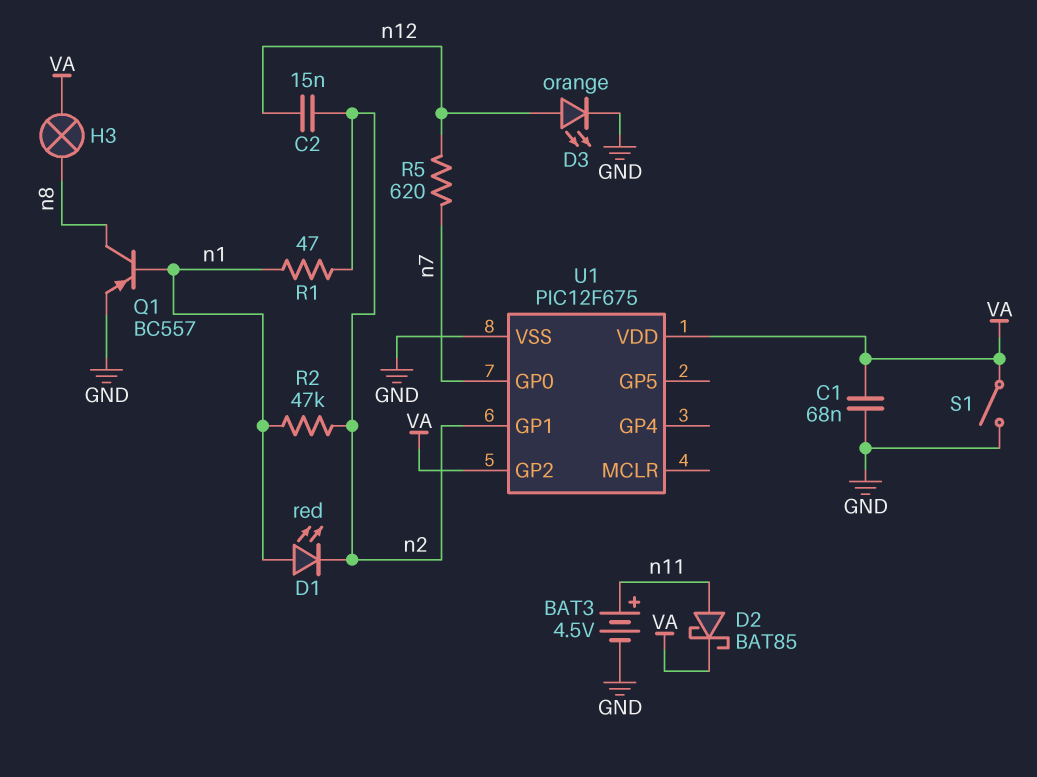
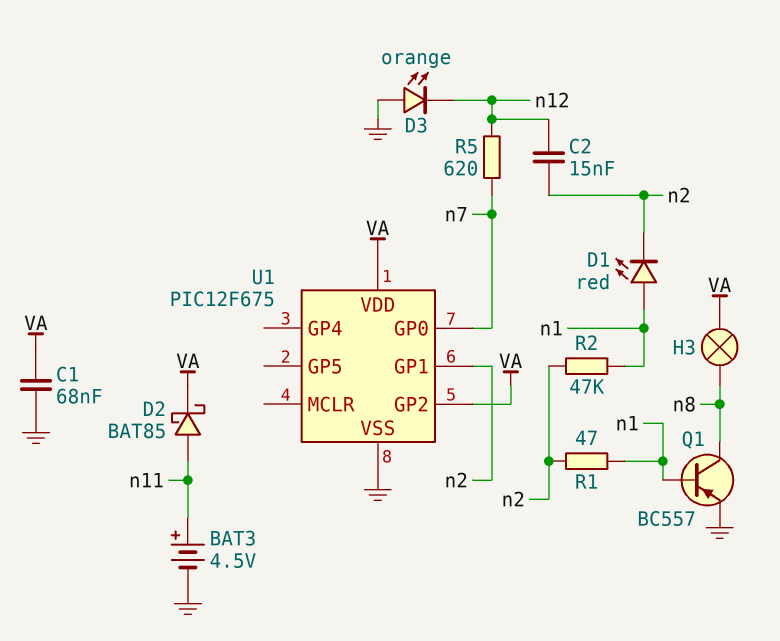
D3: LED orange (A n12, K GND) -> LED orange (A GND, K n12)
S1: switch (GND, VA) -> none

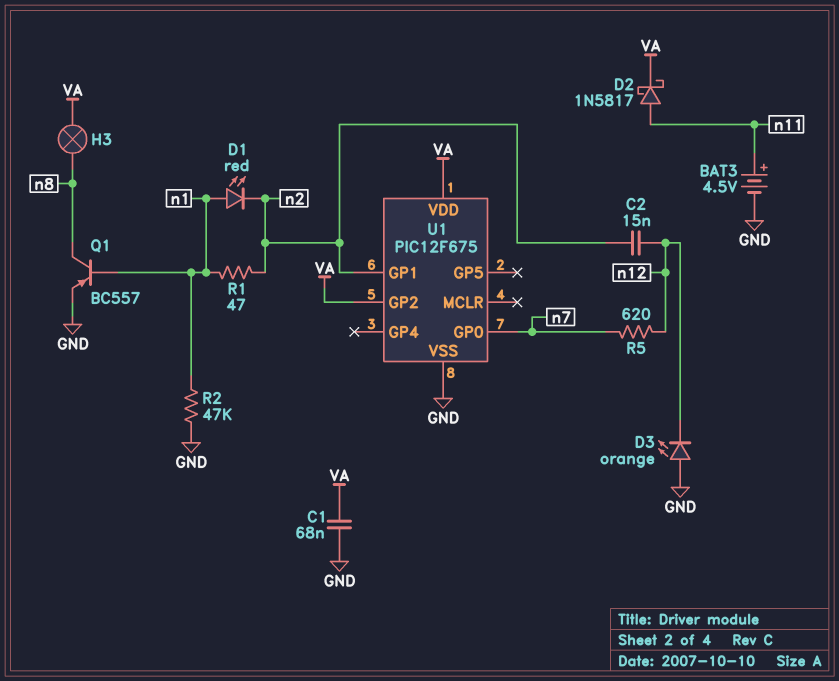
D2: schottky BAT85 (A n11, K VA) -> schottky 1N5817 (A n11, K VA)
R2: 47k (n1, n2) -> 47k (GND, n1)

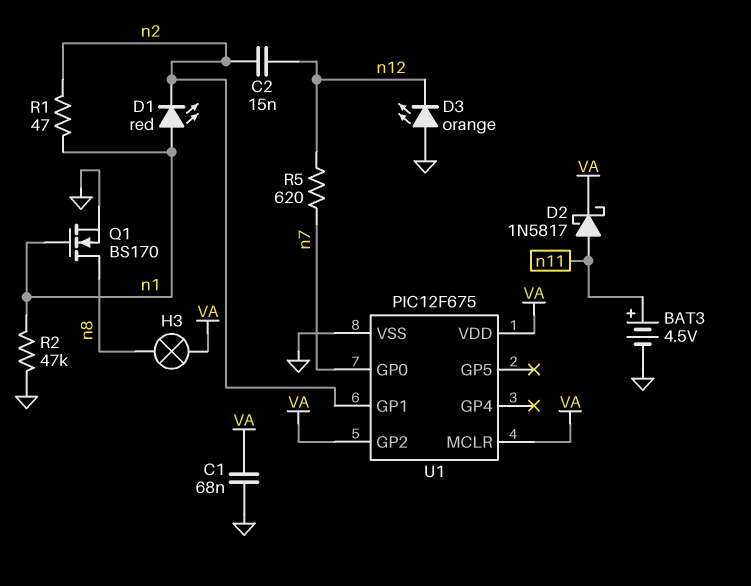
Q1: PNP BC557 (B n1, C n8, E GND) -> NMOS BS170 (G n1, D n8, S GND)
U1 pin MCLR: none -> VA

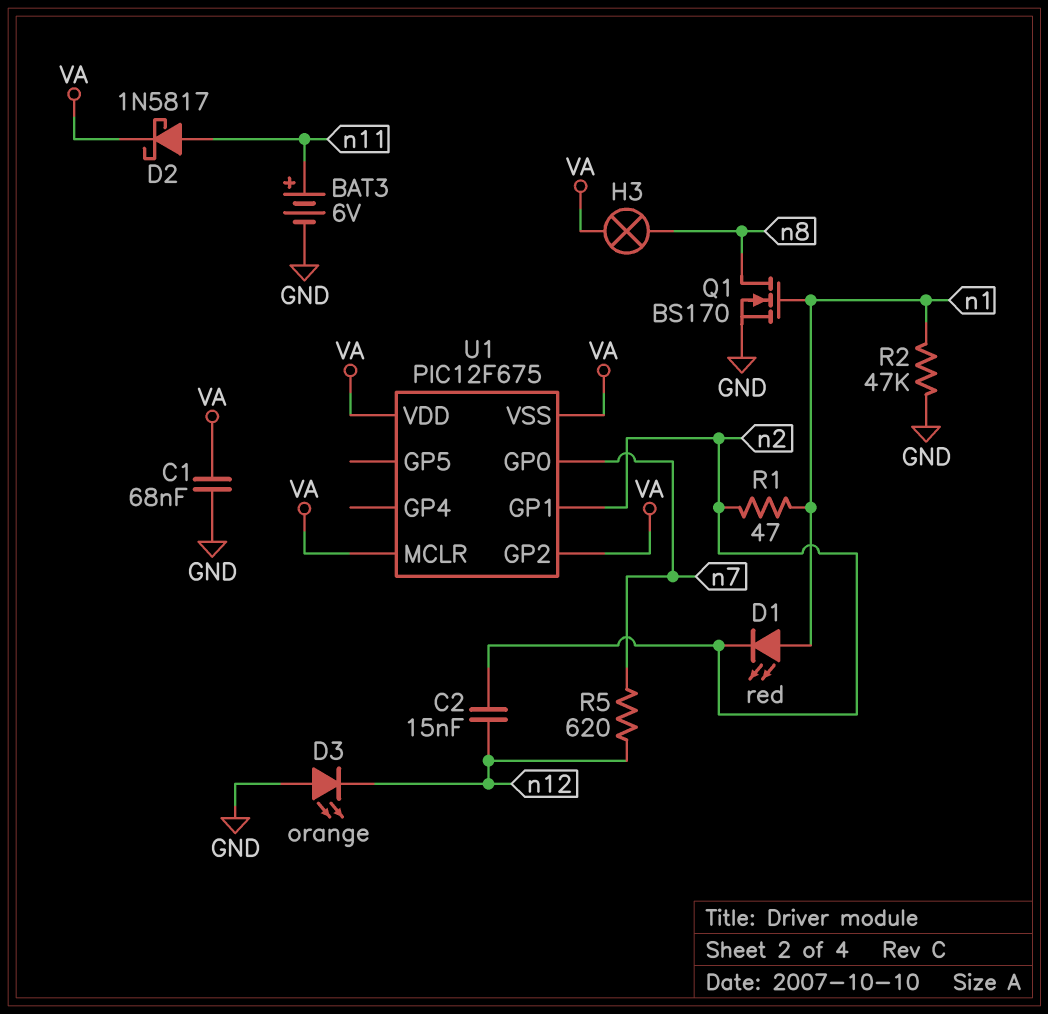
BAT3: 4.5V (plus n11, minus GND) -> 6V (plus n11, minus GND)
U1 pin VSS: GND -> VA

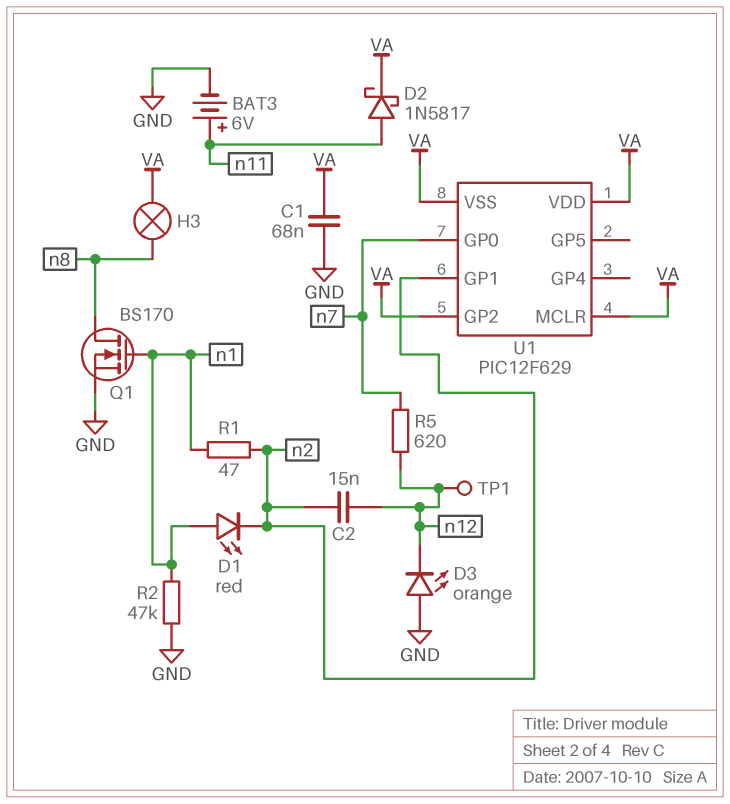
TP1: none -> test point (n12)
U1: PIC12F675 -> PIC12F629

